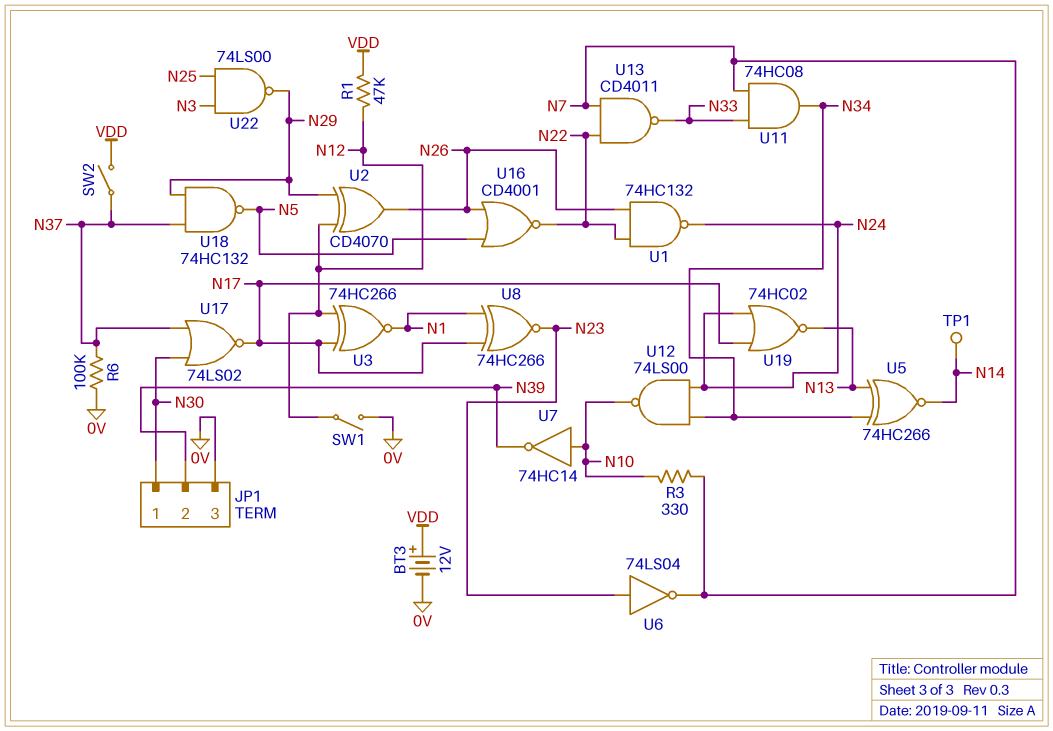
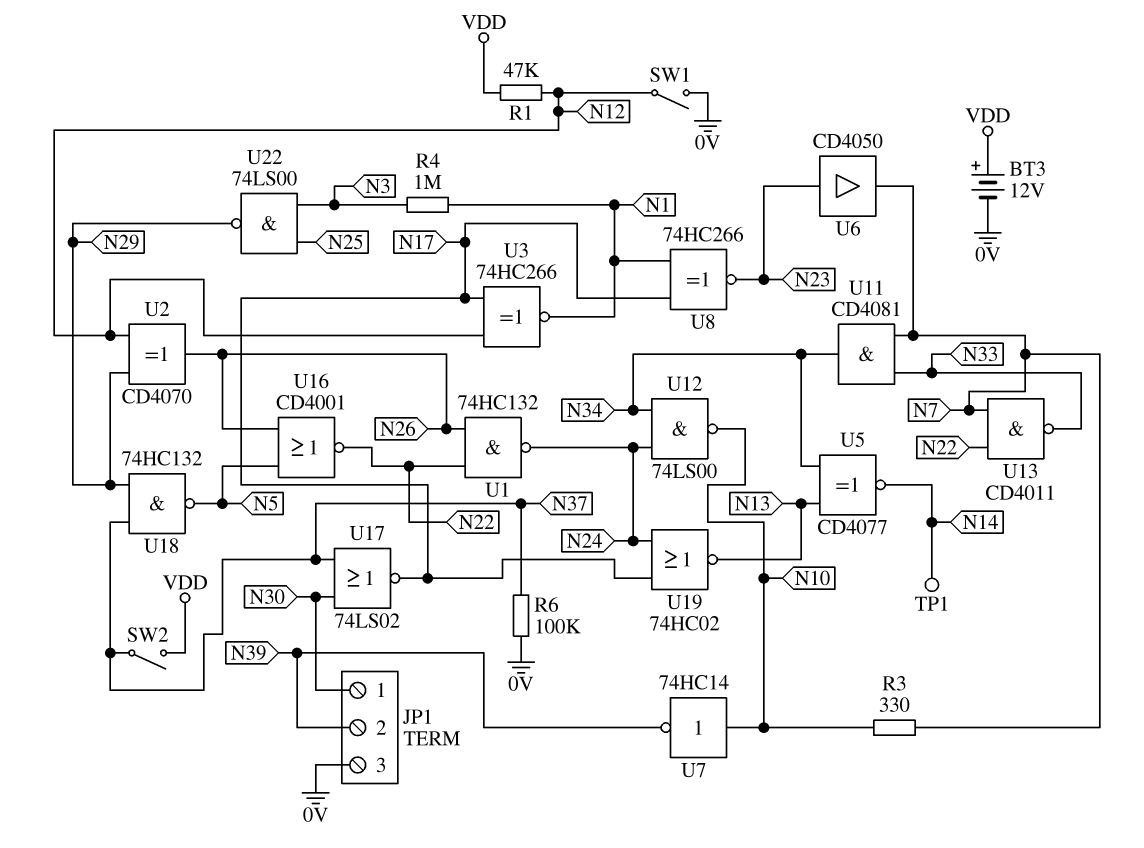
R4: none -> 1M (N1, N3)
U5: XNOR 74HC266 (in N13, in N34, out N14) -> XNOR CD4077 (in N13, in N34, out N14)
U6: NOT 74LS04 (in N23, out N7) -> buffer CD4050 (in N23, out N7)
U11: AND 74HC08 (in N7, in N33, out N34) -> AND CD4081 (in N7, in N33, out N34)

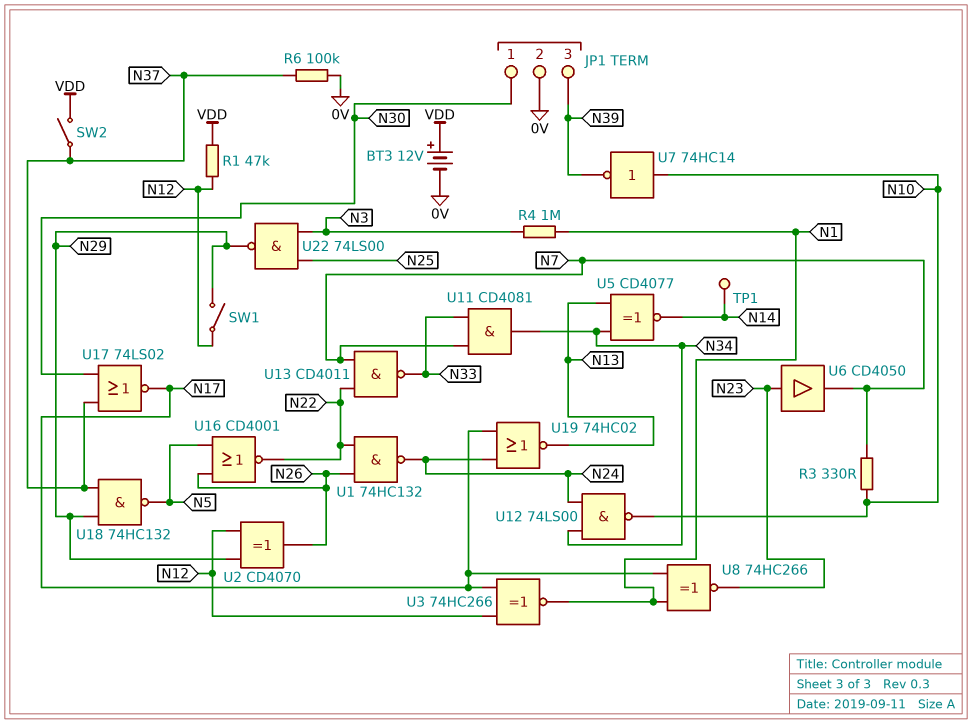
JP1 pin 2: N39 -> 0V
JP1 pin 3: 0V -> N39
SW1: switch (0V, N12) -> switch (N12, N29)

